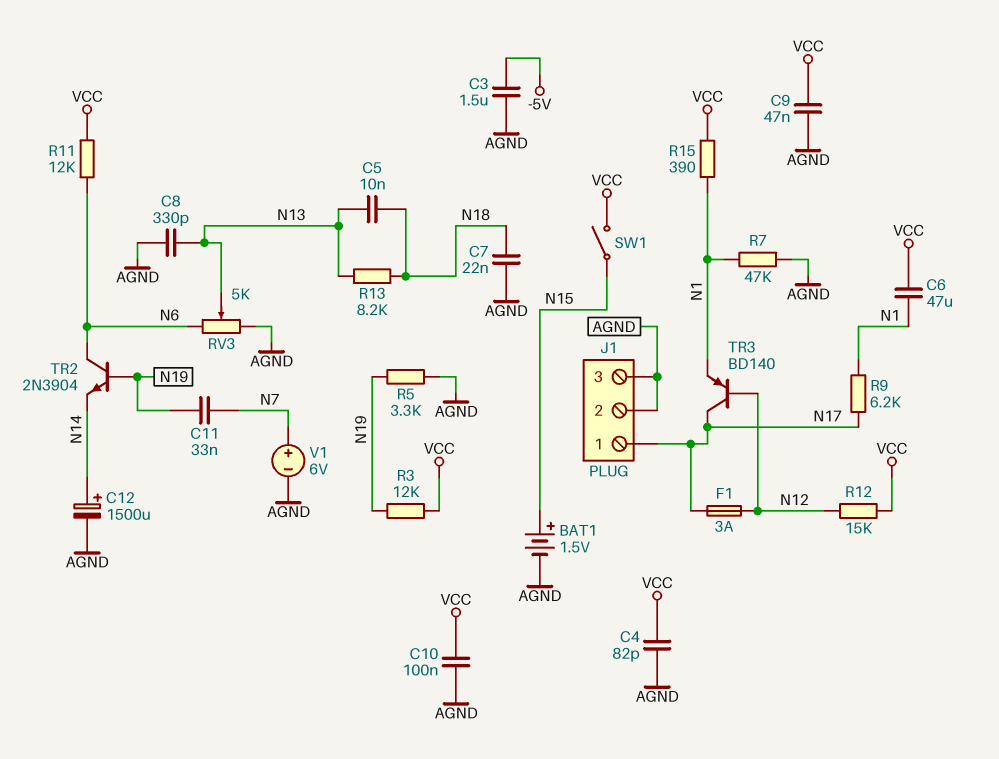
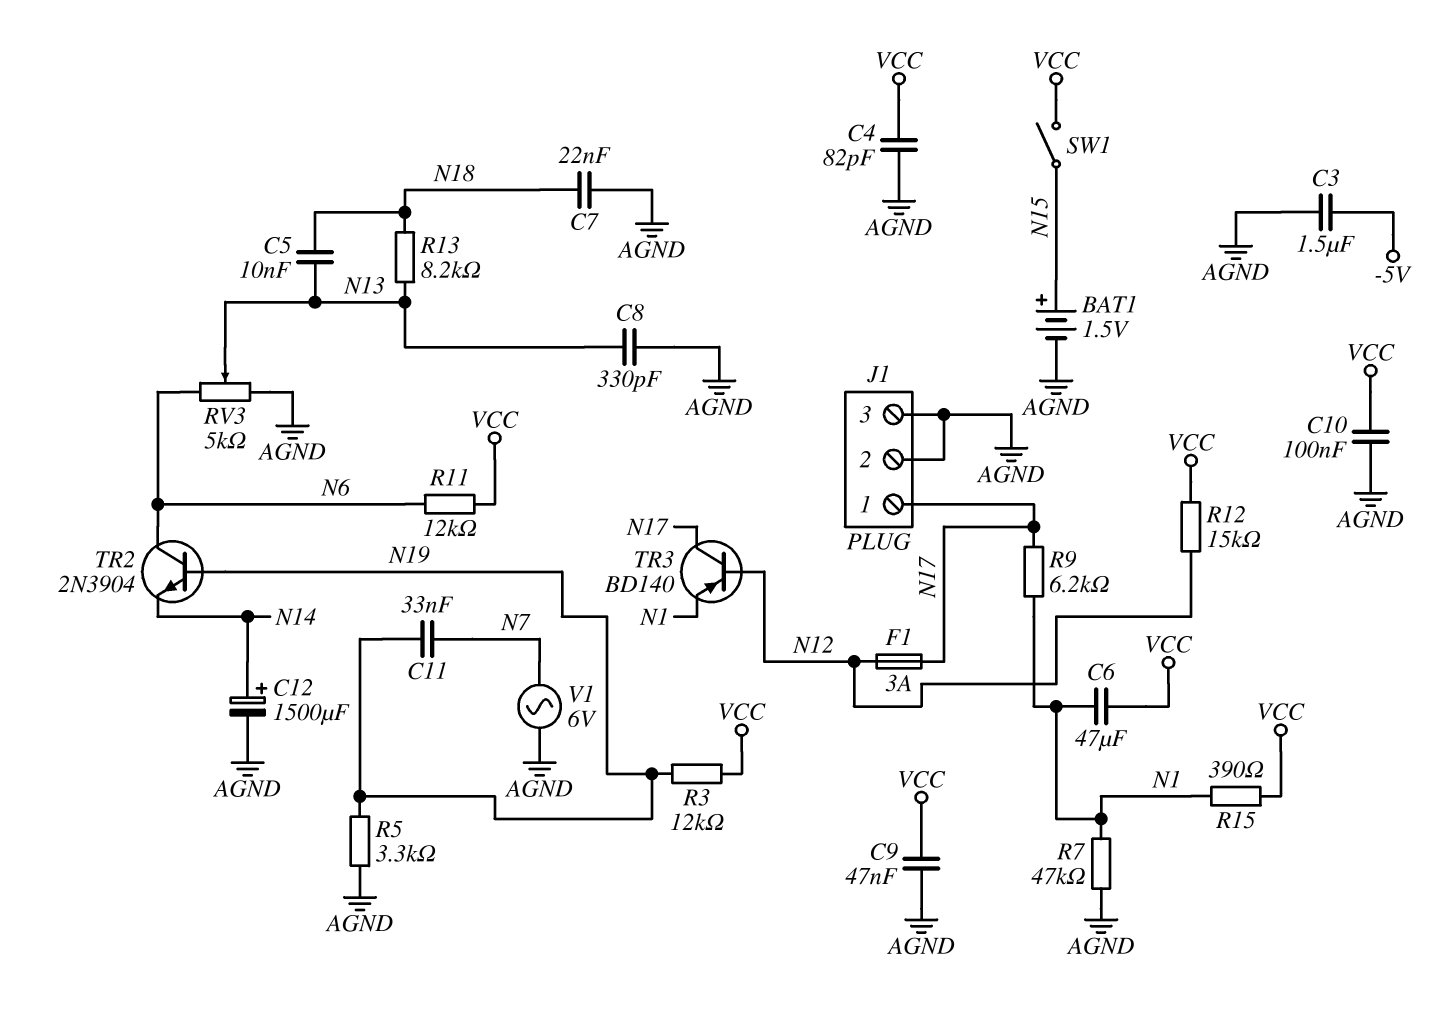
V1: 6V (plus N7, minus AGND) -> AC 6V (AGND, N7)

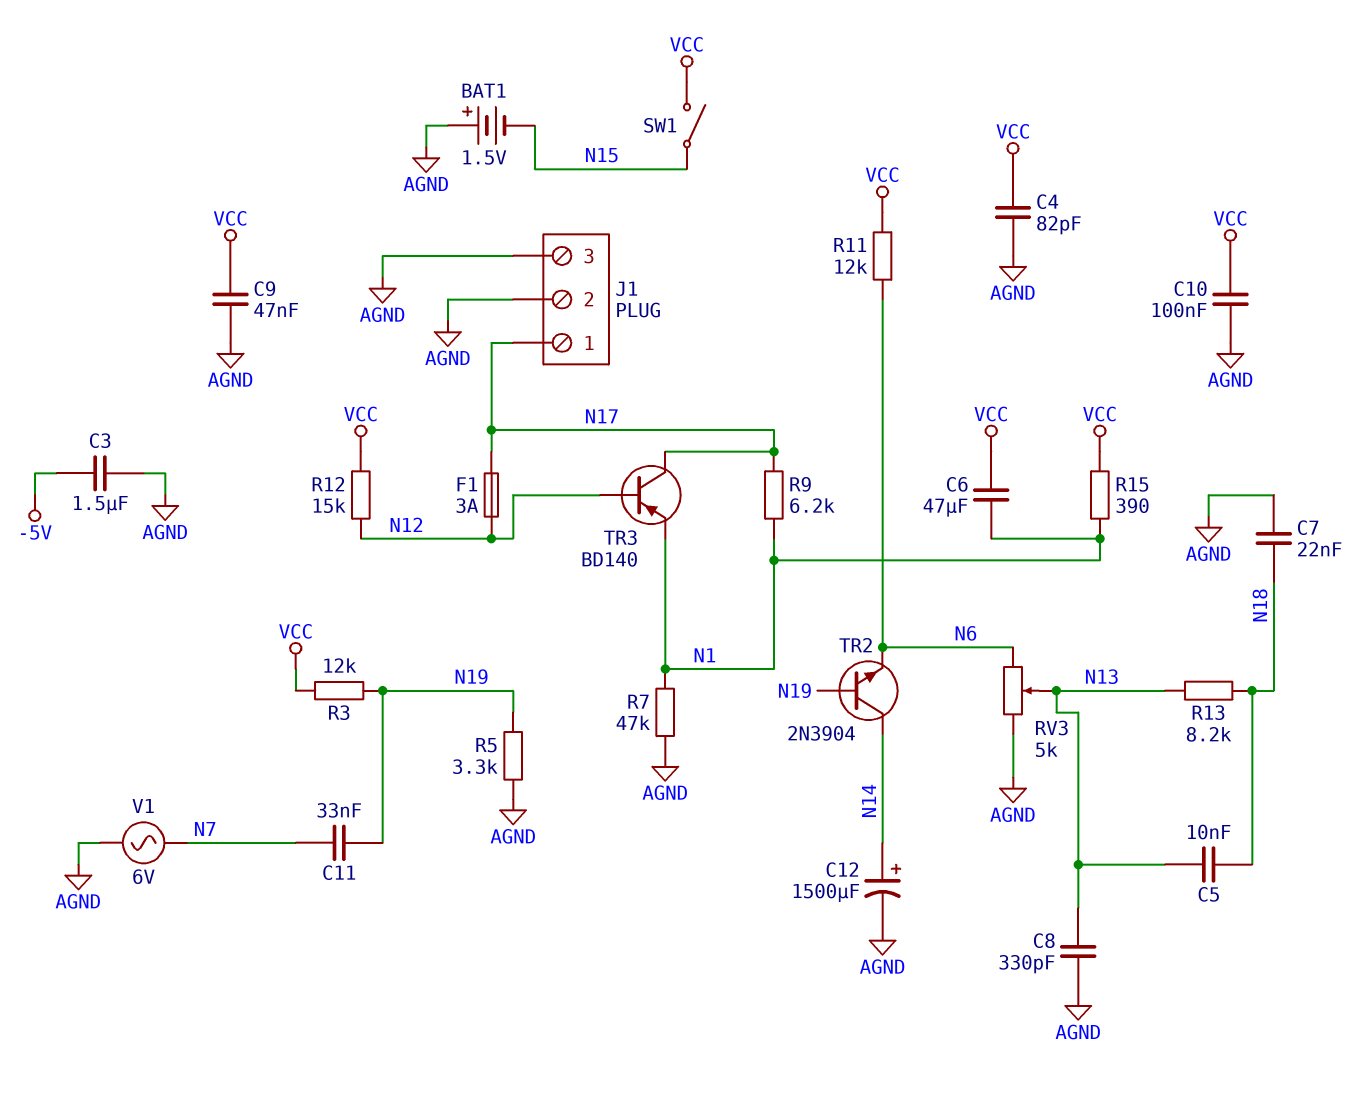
BAT1: 1.5V (plus N15, minus AGND) -> 1.5V (plus AGND, minus N15)
TR2: NPN 2N3904 (B N19, C N6, E N14) -> NPN 2N3904 (B N19, C N14, E N6)

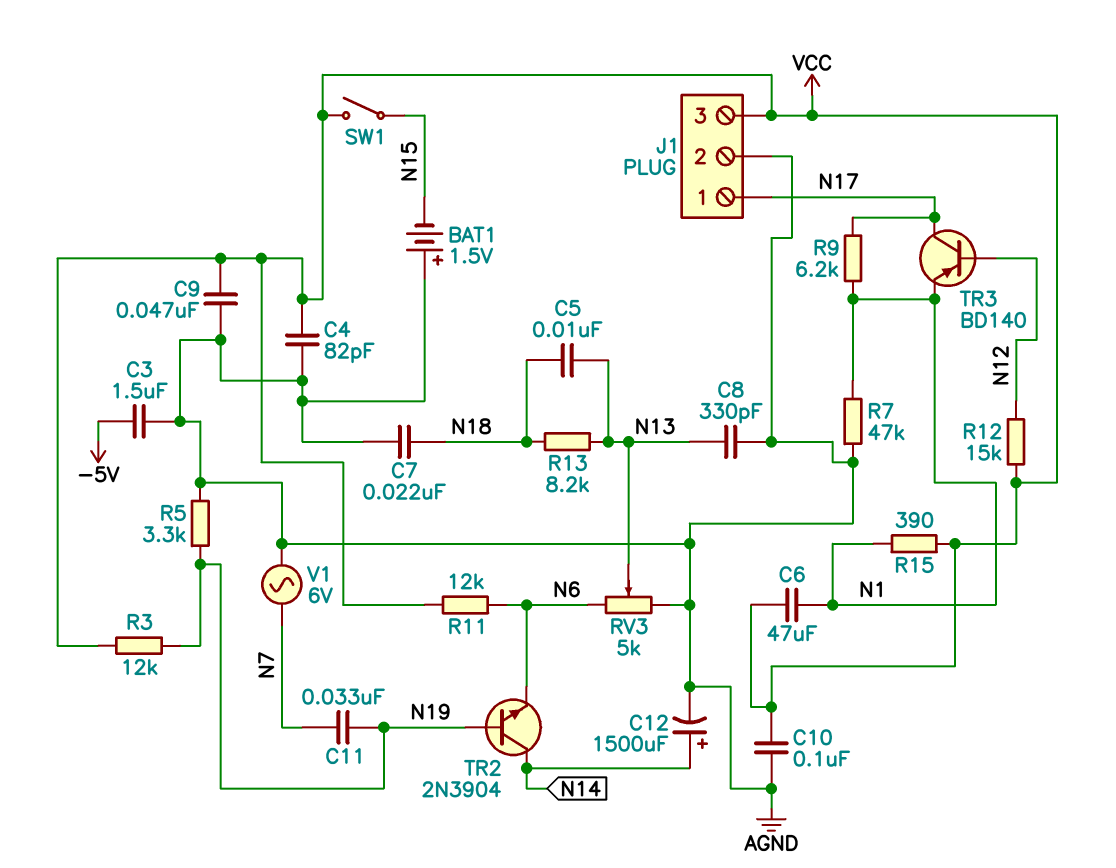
F1: 3A (N12, N17) -> none
J1 pin 3: AGND -> VCC

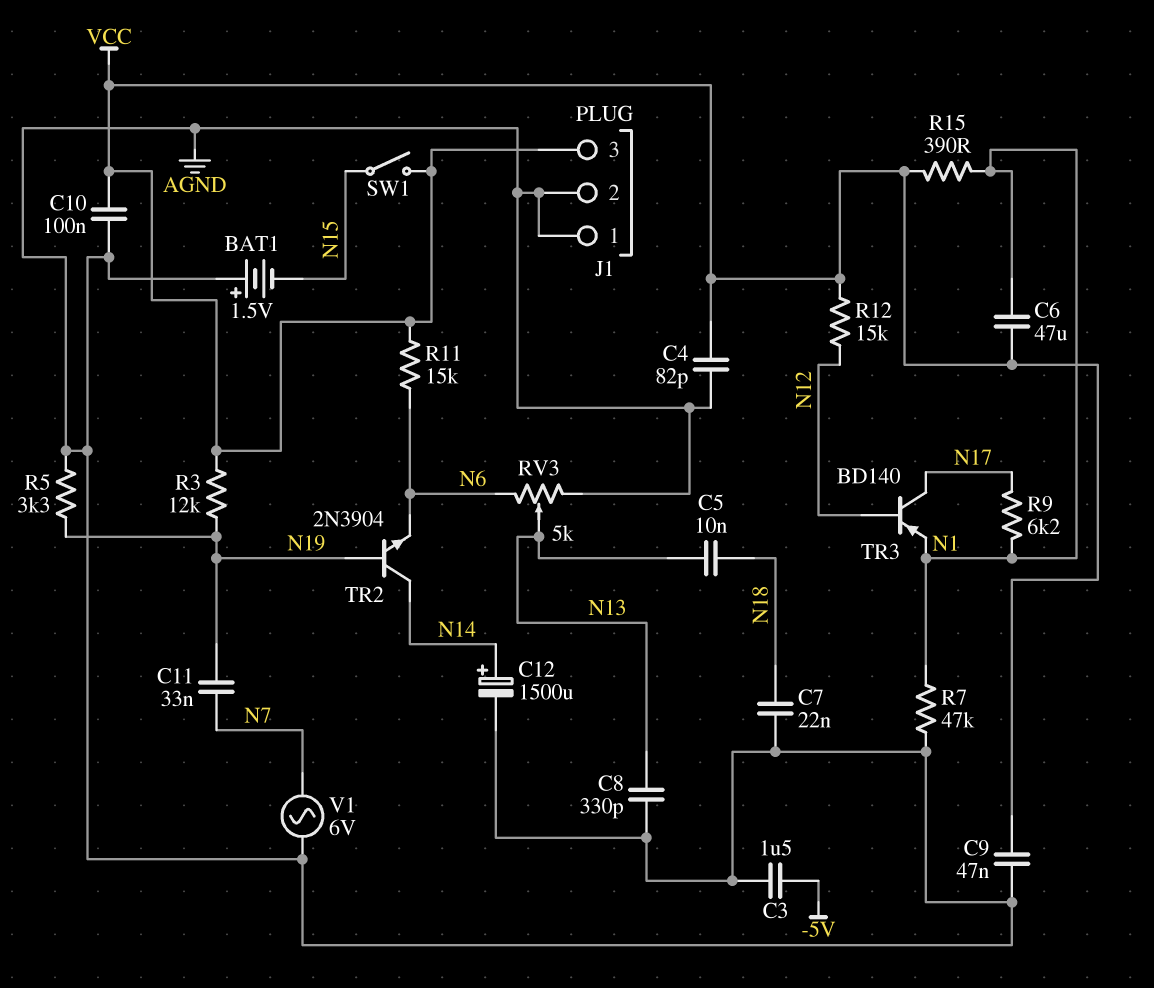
J1 pin 1: N17 -> AGND
R11: 12k (N6, VCC) -> 15k (N6, VCC)
R13: 8.2k (N13, N18) -> none

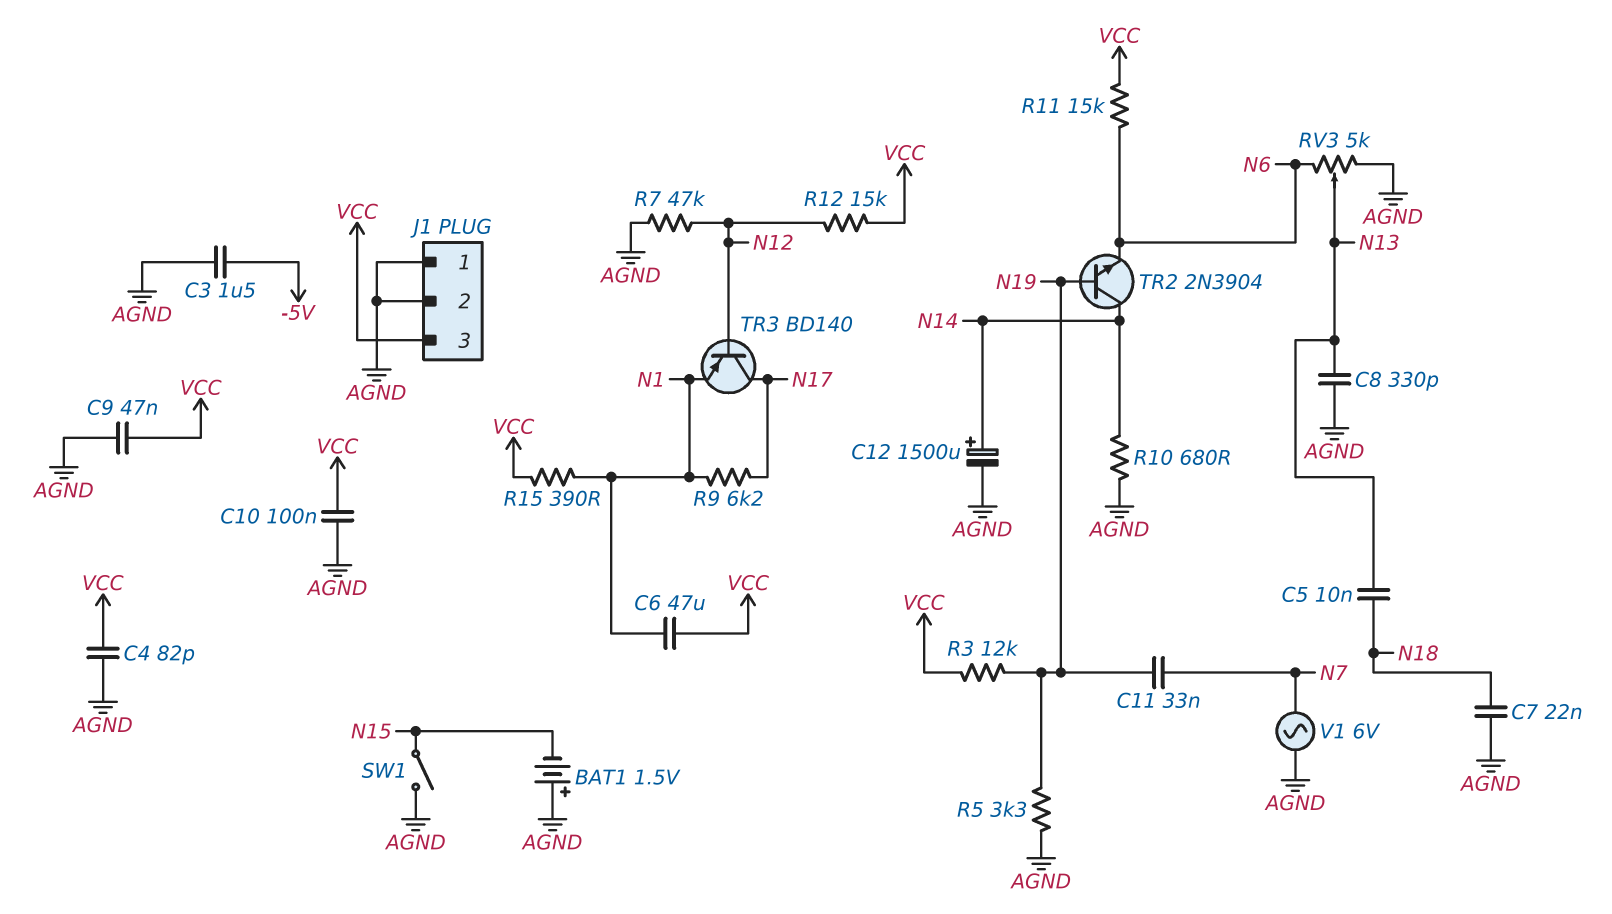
R7: 47k (AGND, N1) -> 47k (AGND, N12)
R10: none -> 680 (AGND, N14)
SW1: switch (N15, VCC) -> switch (AGND, N15)

